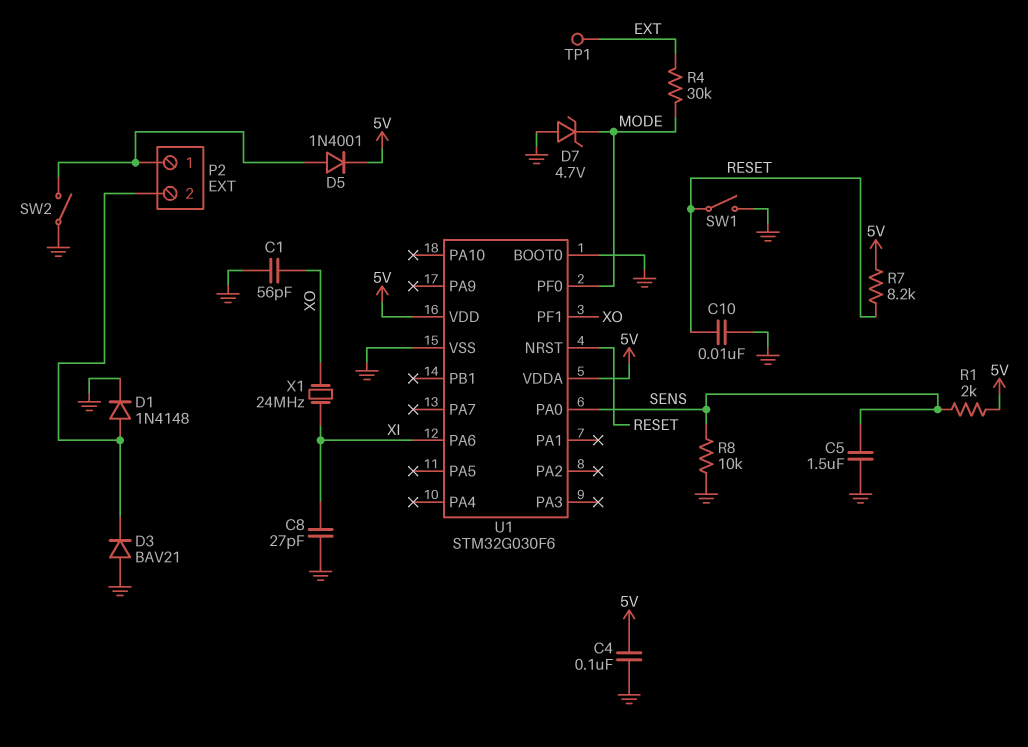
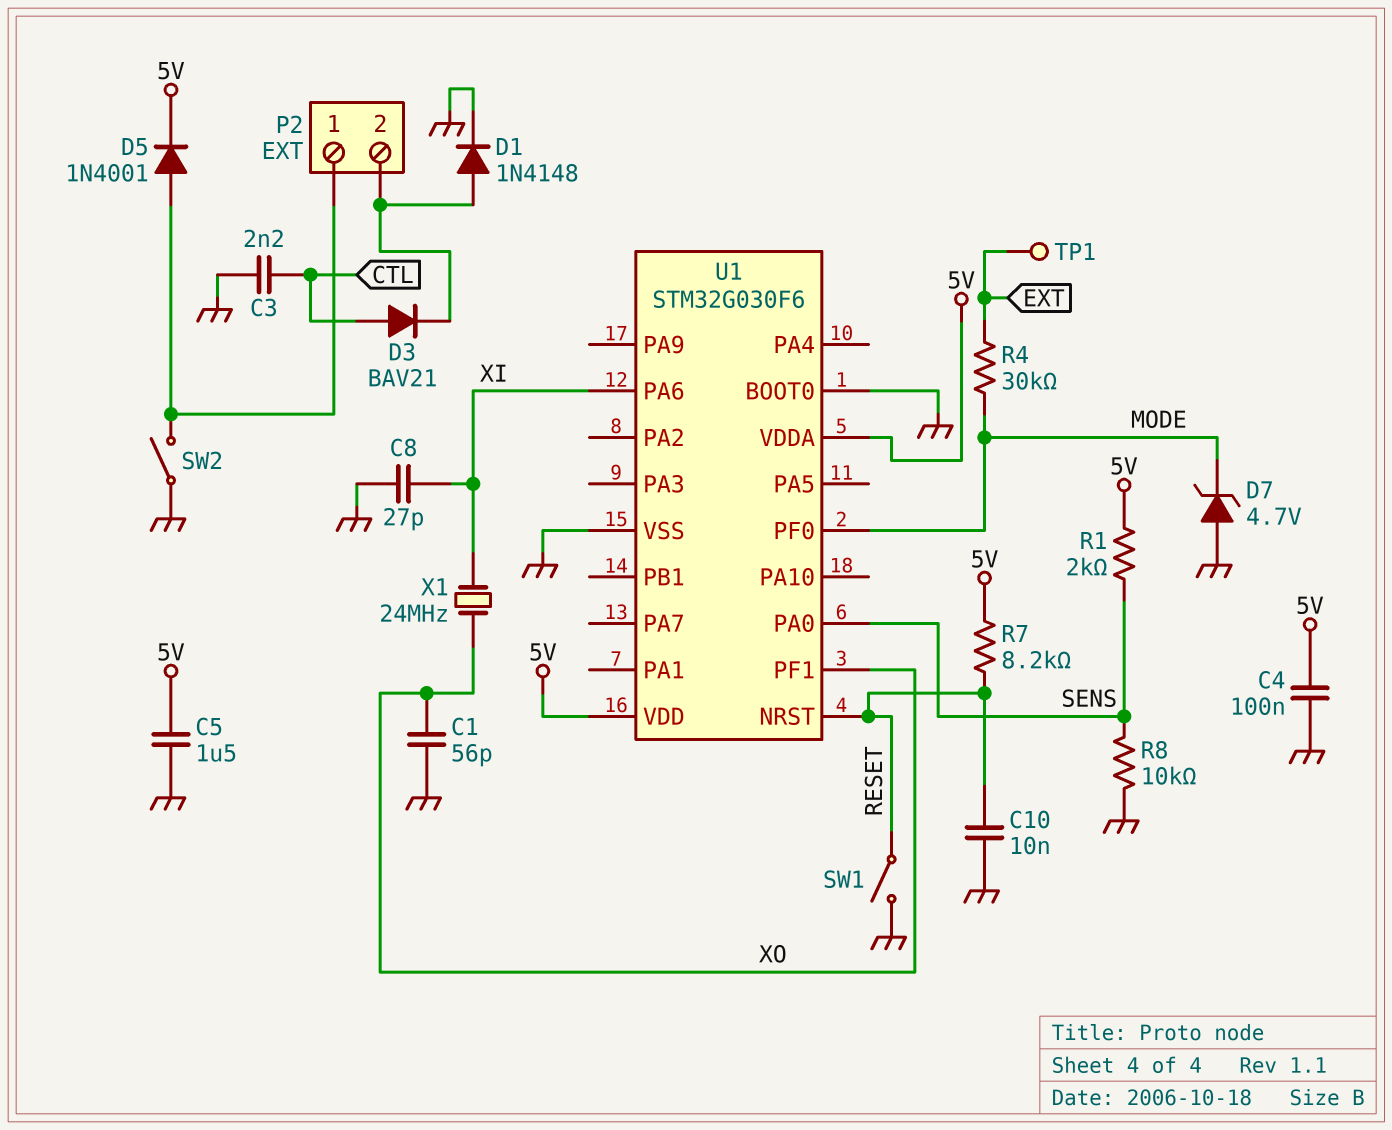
C3: none -> 2.2nF (CTL, GND)
C5: 1.5uF (GND, SENS) -> 1.5uF (5V, GND)
D3: diode BAV21 (A GND, K P2/2) -> diode BAV21 (A CTL, K P2/2)

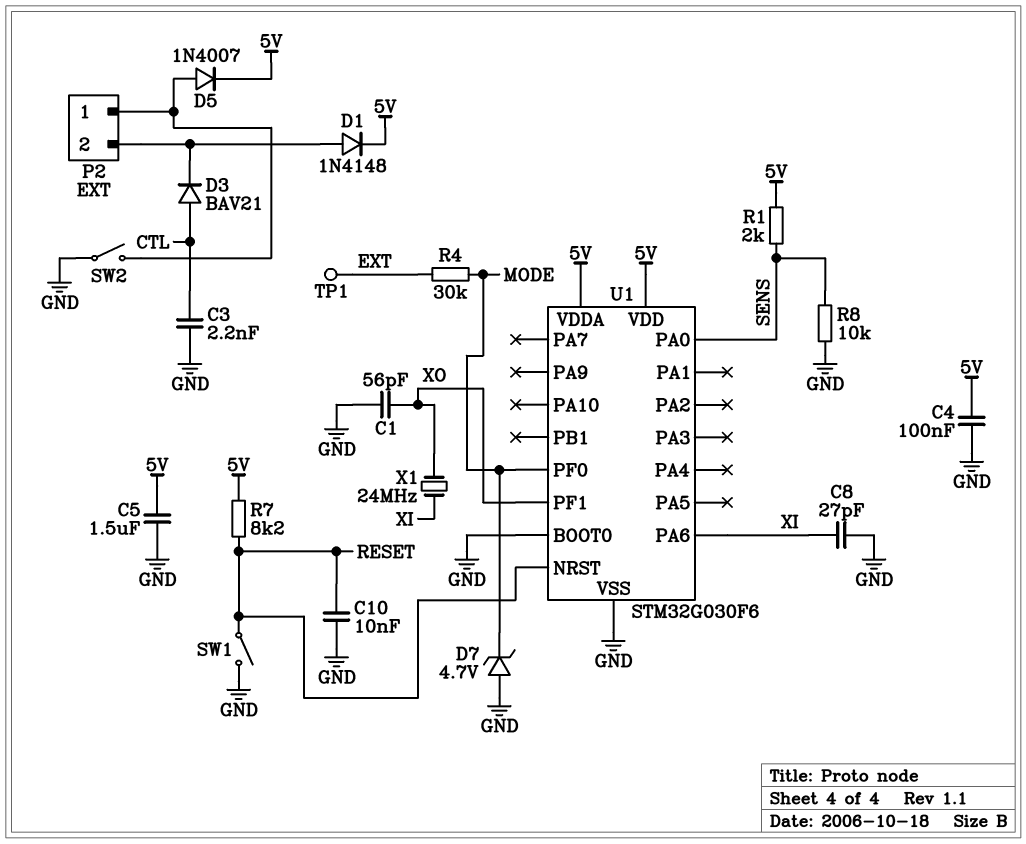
D1: diode 1N4148 (A P2/2, K GND) -> diode 1N4148 (A P2/2, K 5V)
D5: diode 1N4001 (A P2/1, K 5V) -> diode 1N4007 (A P2/1, K 5V)

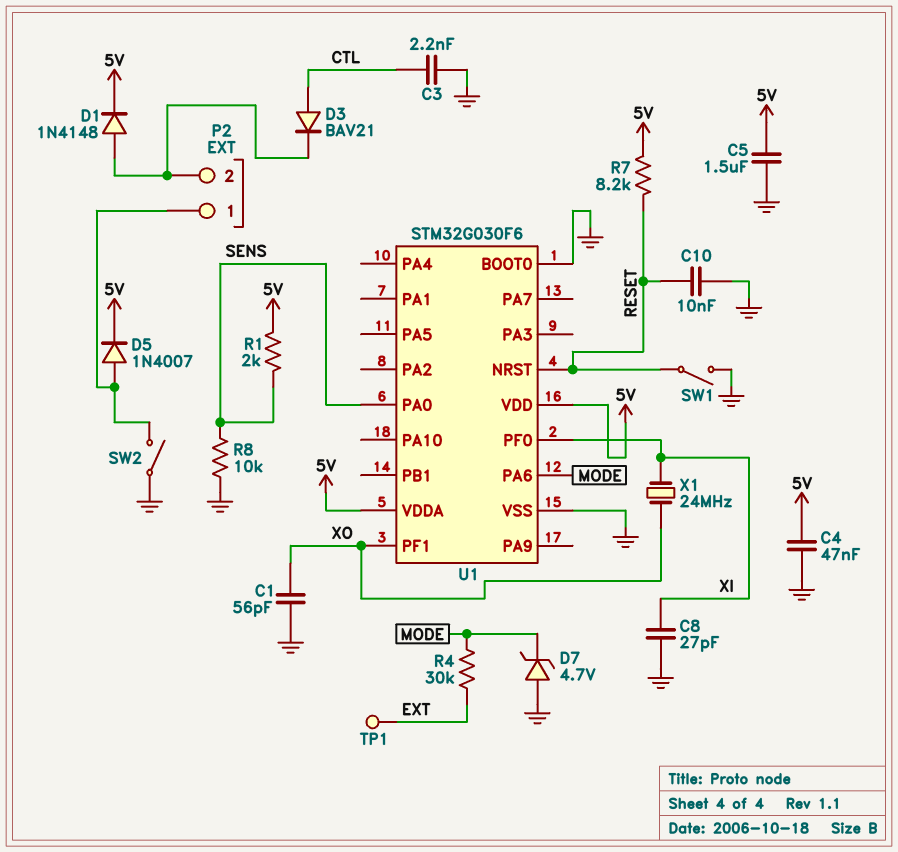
C4: 100nF (5V, GND) -> 47nF (5V, GND)
U1 pin PA6: XI -> MODE
U1 pin PF0: MODE -> XI

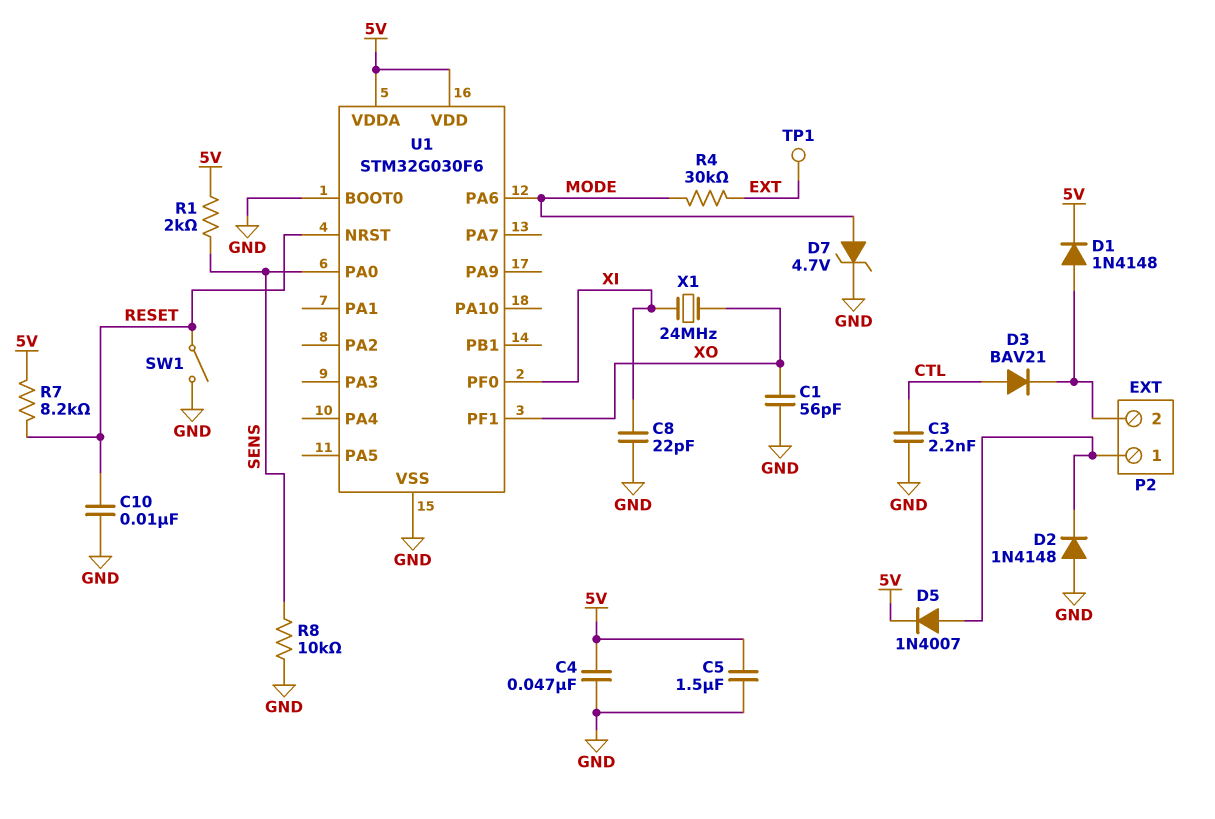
C8: 27pF (GND, XI) -> 22pF (GND, XI)
D2: none -> diode 1N4148 (A GND, K P2/1)
D7: zener 4.7V (A GND, K MODE) -> zener 4.7V (A MODE, K GND)
SW2: switch (GND, P2/1) -> none

